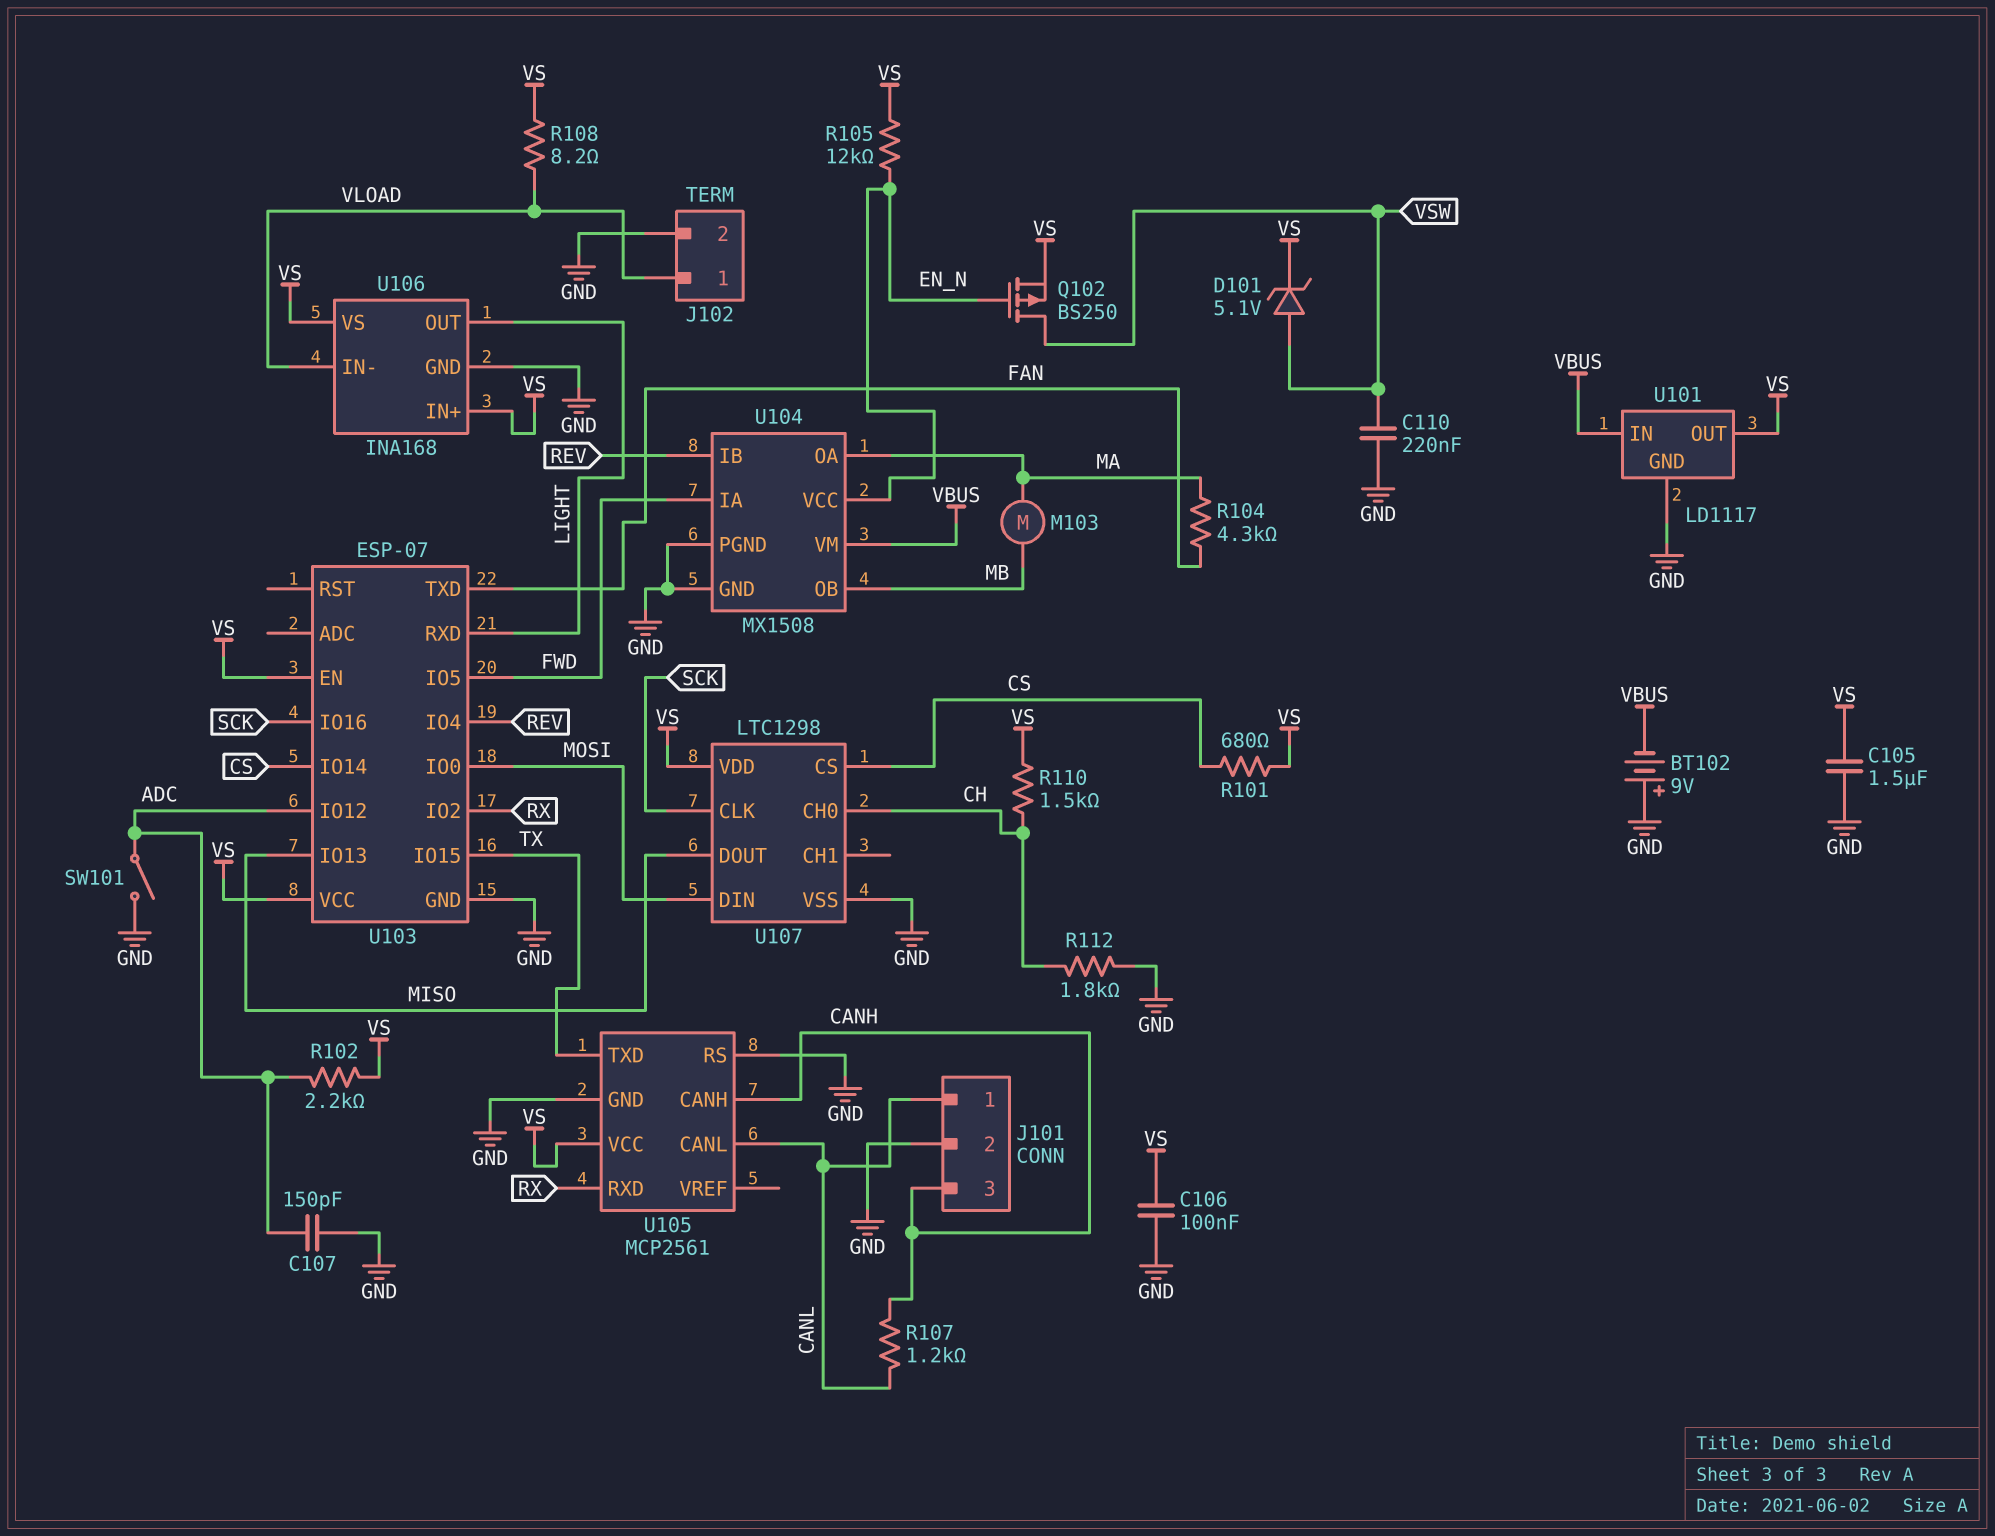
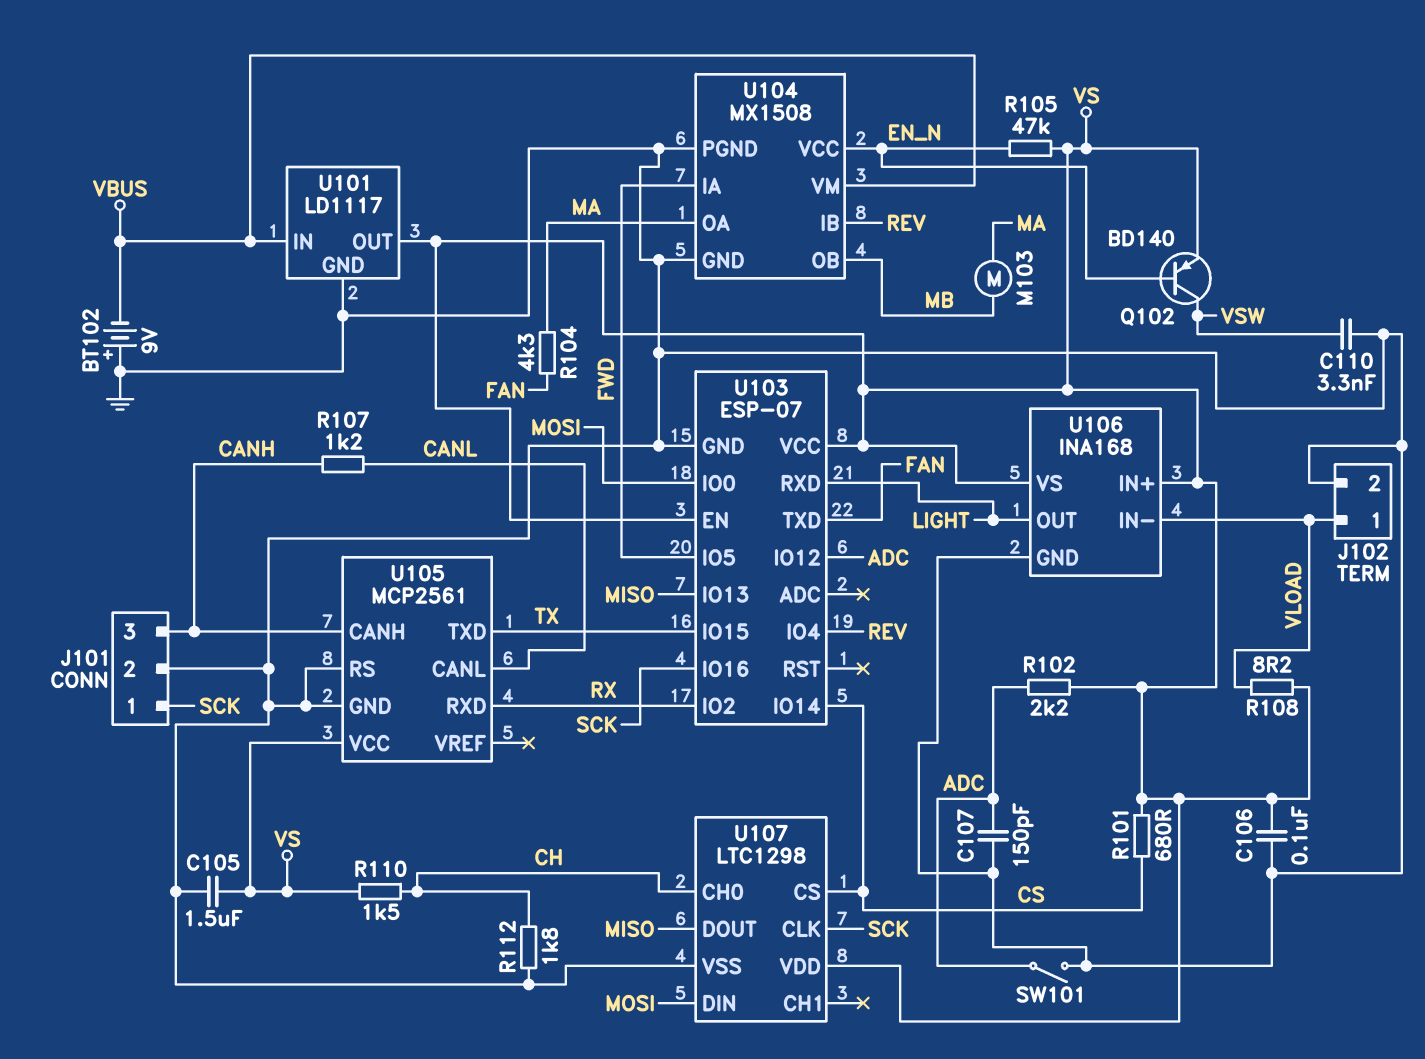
C110: 220nF (GND, VSW) -> 3.3nF (GND, VSW)
D101: zener 5.1V (A VSW, K VS) -> none
J101 pin 1: CANL -> SCK
Q102: PMOS BS250 (G EN_N, D VSW, S VS) -> PNP BD140 (B EN_N, C VSW, E VS)
R105: 12k (EN_N, VS) -> 47k (EN_N, VS)

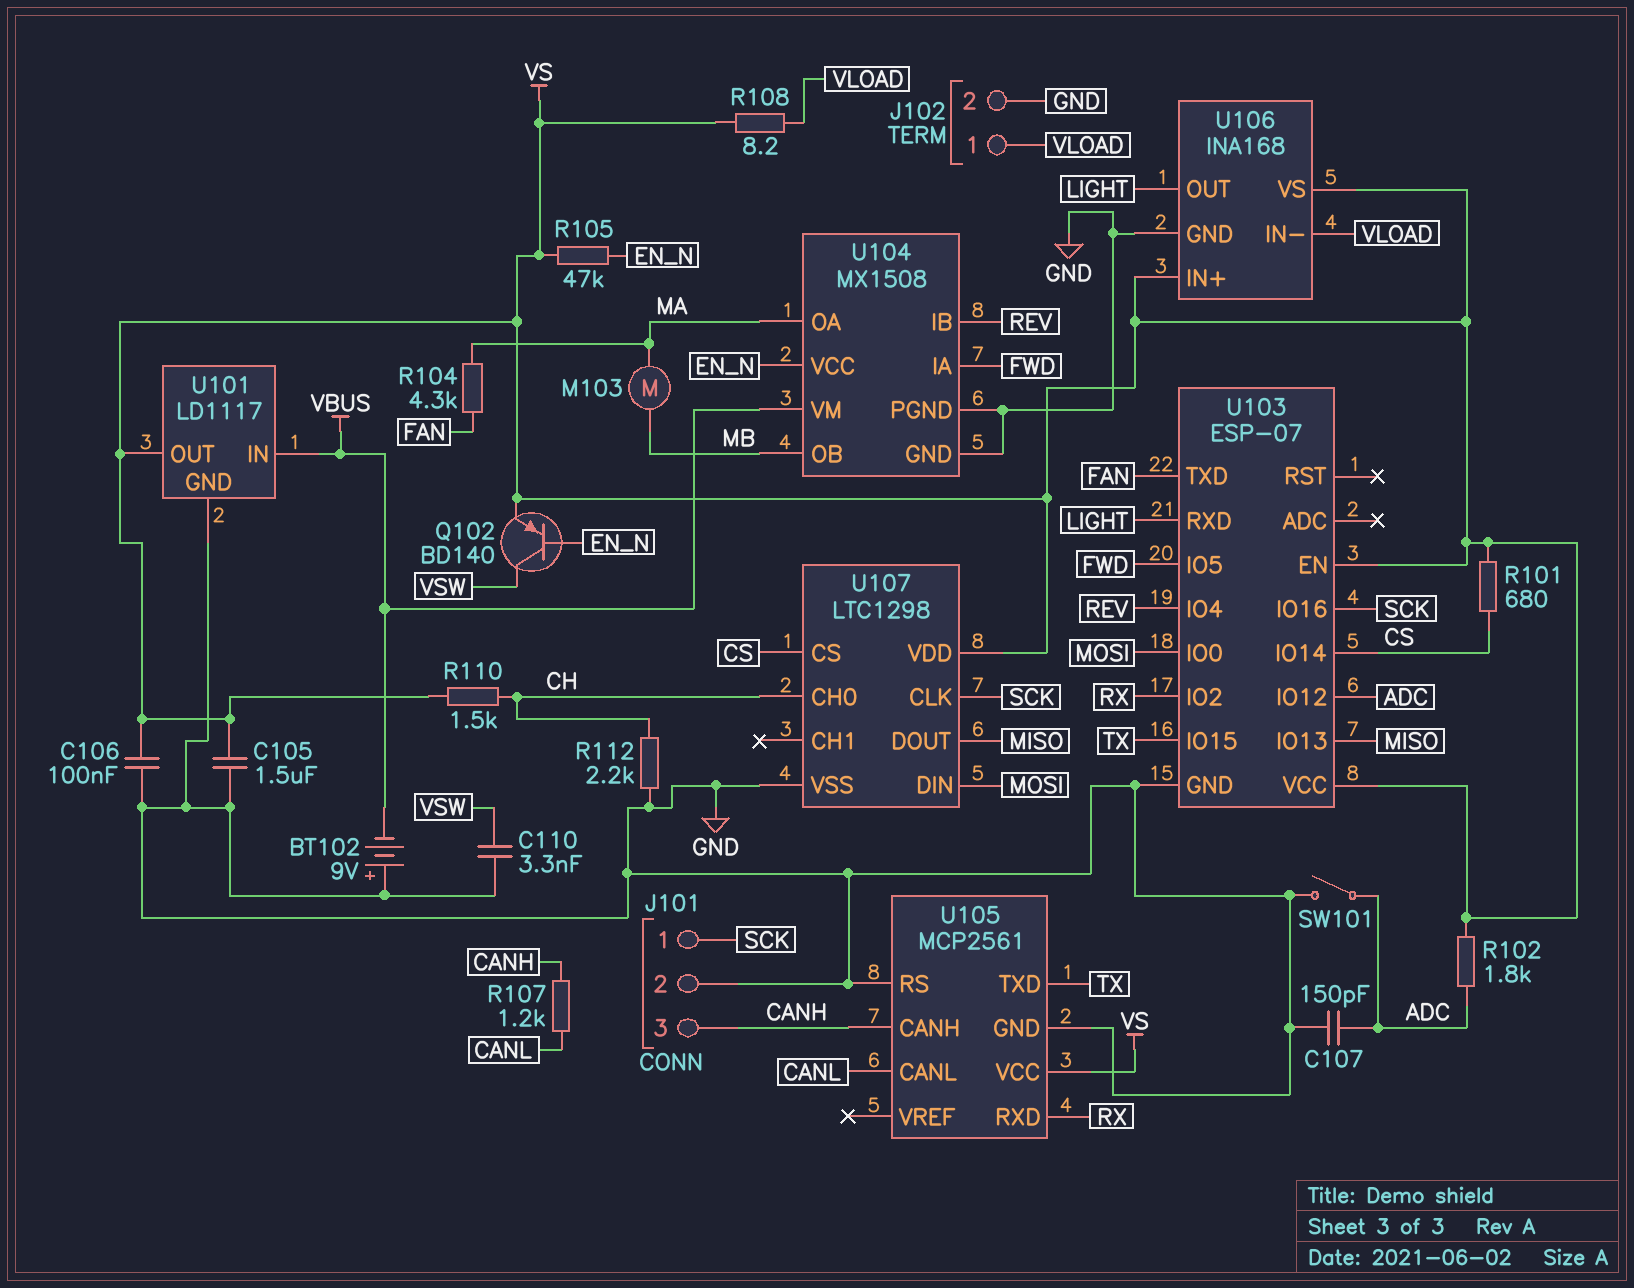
R102: 2.2k (ADC, VS) -> 1.8k (ADC, VS)
R112: 1.8k (CH, GND) -> 2.2k (CH, GND)

